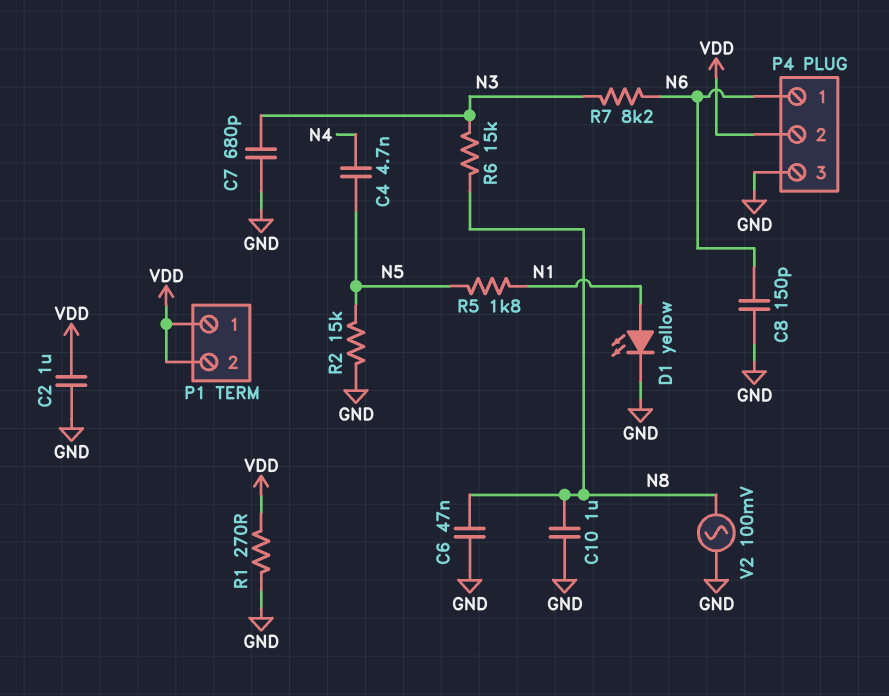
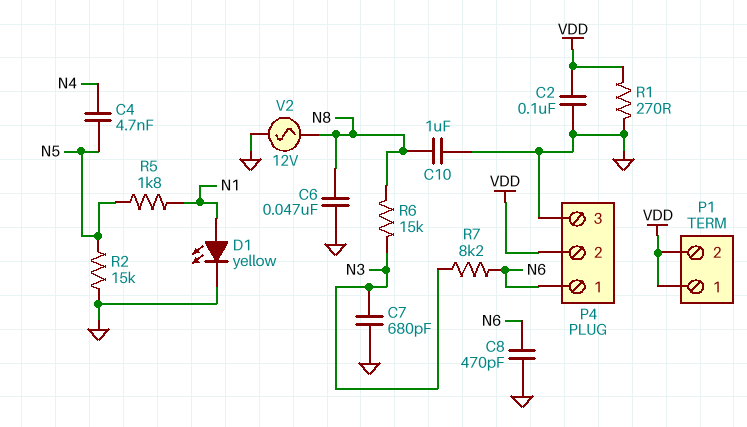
C2: 1uF (GND, VDD) -> 100nF (GND, VDD)
C8: 150pF (GND, N6) -> 470pF (GND, N6)
V2: AC 100mV (GND, N8) -> AC 12V (GND, N8)

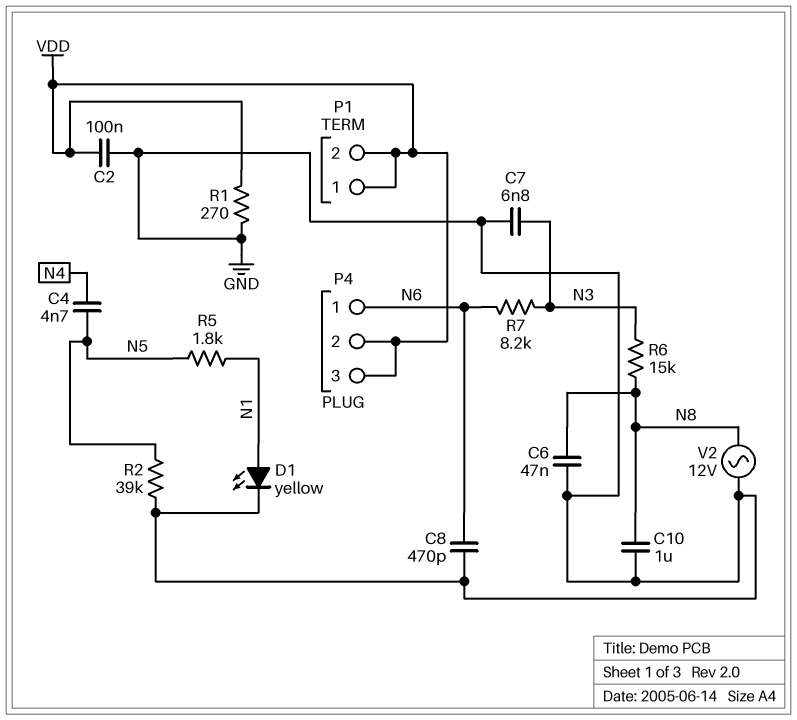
C7: 680pF (GND, N3) -> 6.8nF (GND, N3)
P4 pin 3: GND -> VDD
R2: 15k (GND, N5) -> 39k (GND, N5)

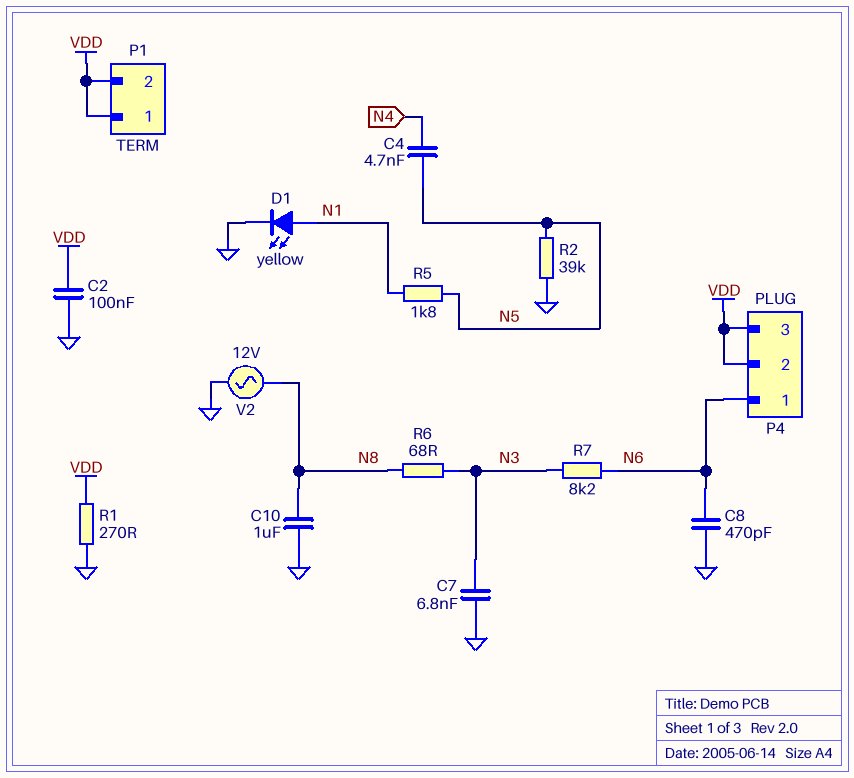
C6: 47nF (GND, N8) -> none
R6: 15k (N3, N8) -> 68 (N3, N8)

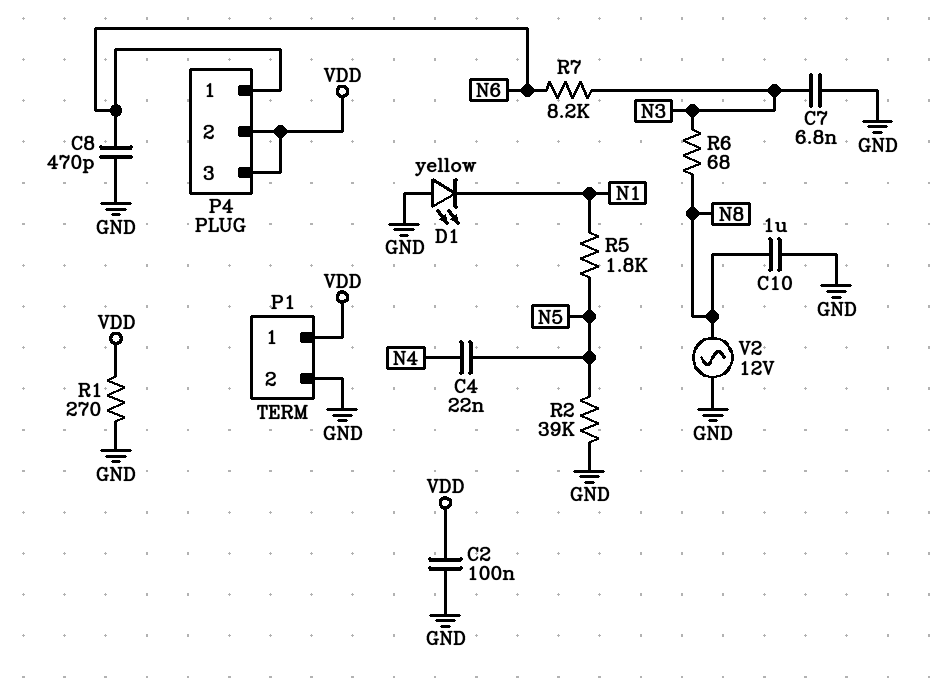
C4: 4.7nF (N4, N5) -> 22nF (N4, N5)
D1: LED yellow (A N1, K GND) -> LED yellow (A GND, K N1)
P1 pin 2: VDD -> GND

